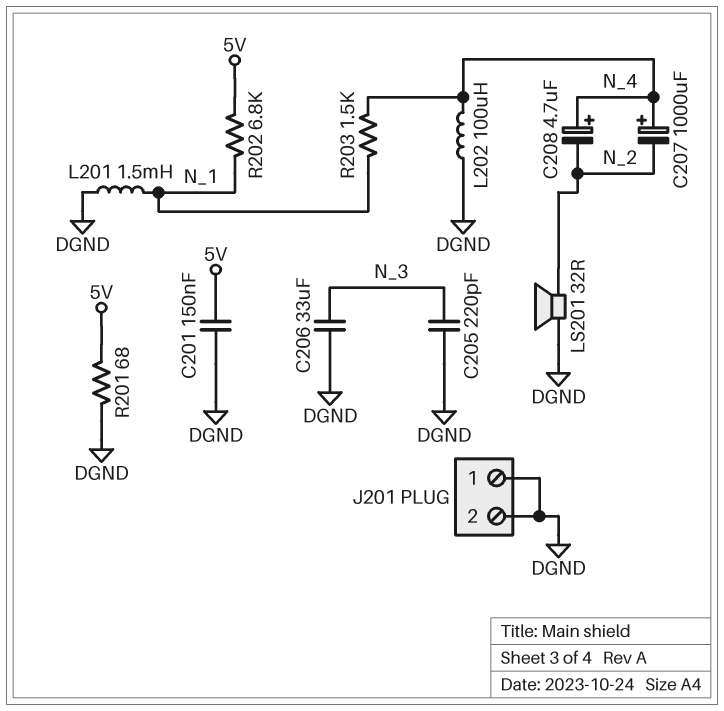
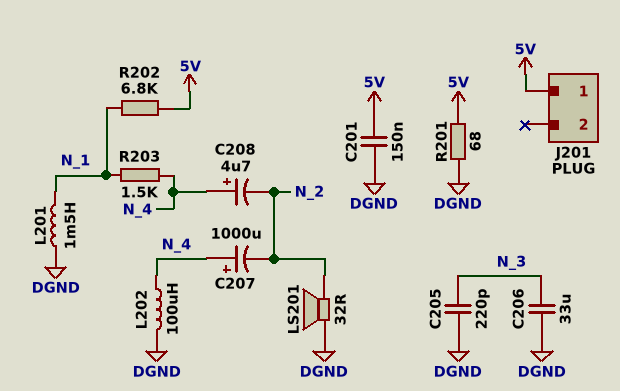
J201 pin 1: DGND -> 5V
J201 pin 2: DGND -> none

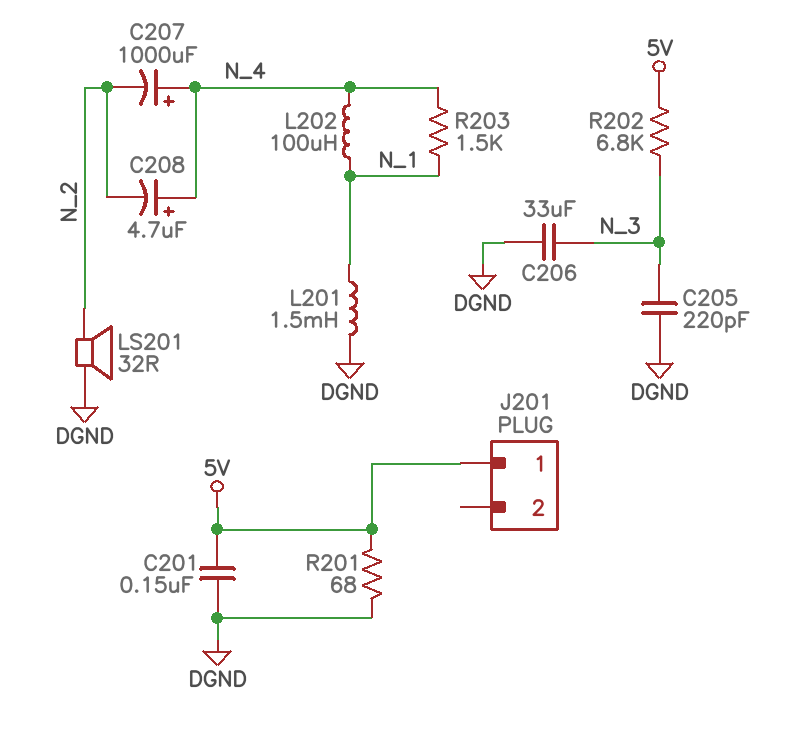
L202: 100uH (DGND, N_4) -> 100uH (N_1, N_4)
R202: 6.8k (5V, N_1) -> 6.8k (5V, N_3)

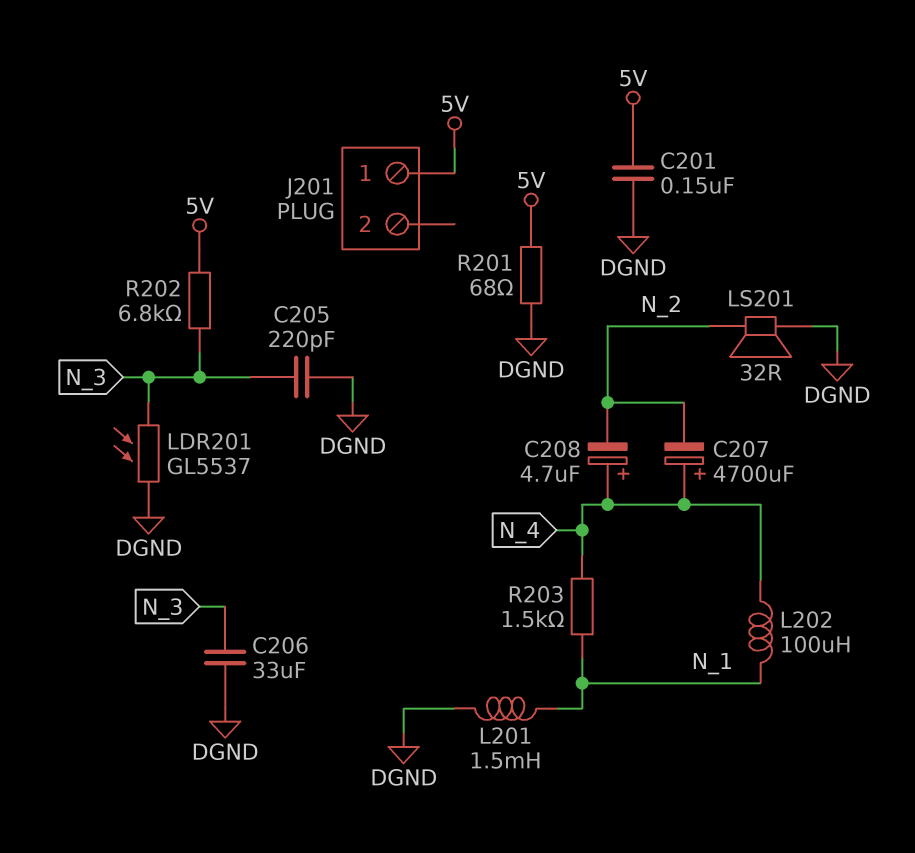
C207: 1000uF (plus N_4, minus N_2) -> 4700uF (plus N_4, minus N_2)
LDR201: none -> GL5537 (DGND, N_3)

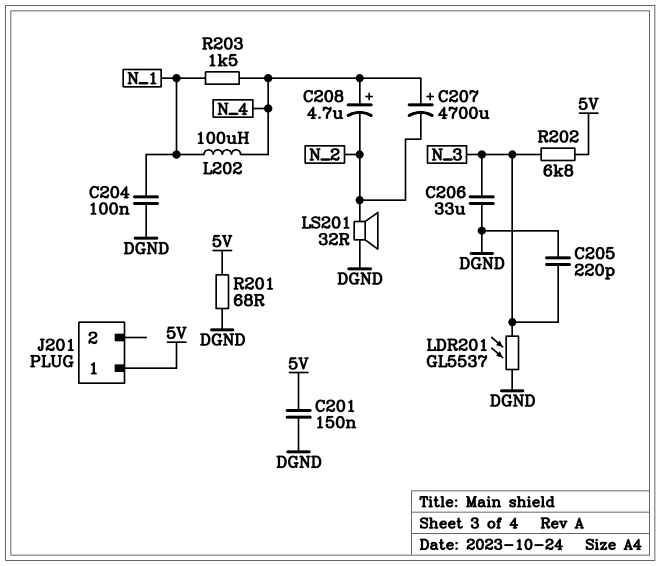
C204: none -> 100nF (DGND, N_1)
L201: 1.5mH (DGND, N_1) -> none

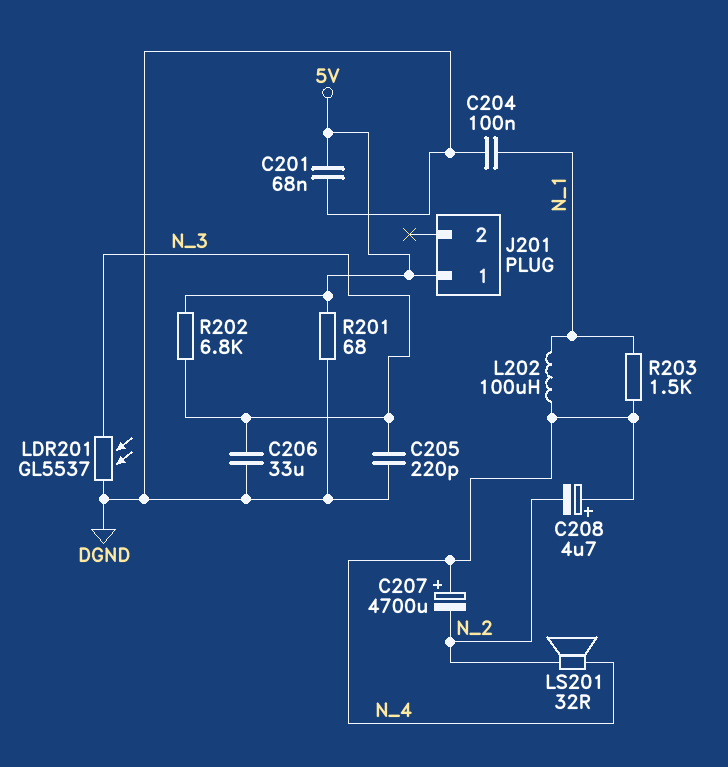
C201: 150nF (5V, DGND) -> 68nF (5V, DGND)
LS201: speaker 32R (DGND, N_2) -> speaker 32R (N_2, N_4)

